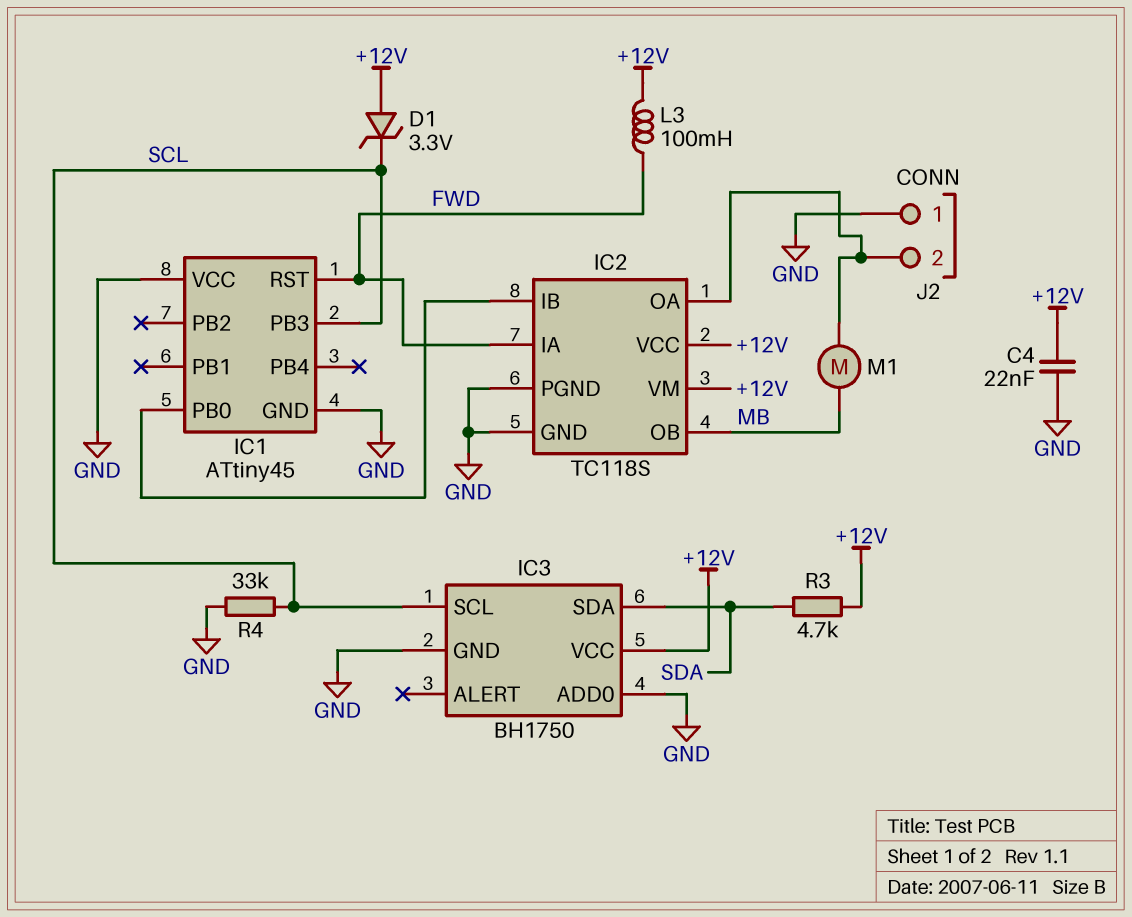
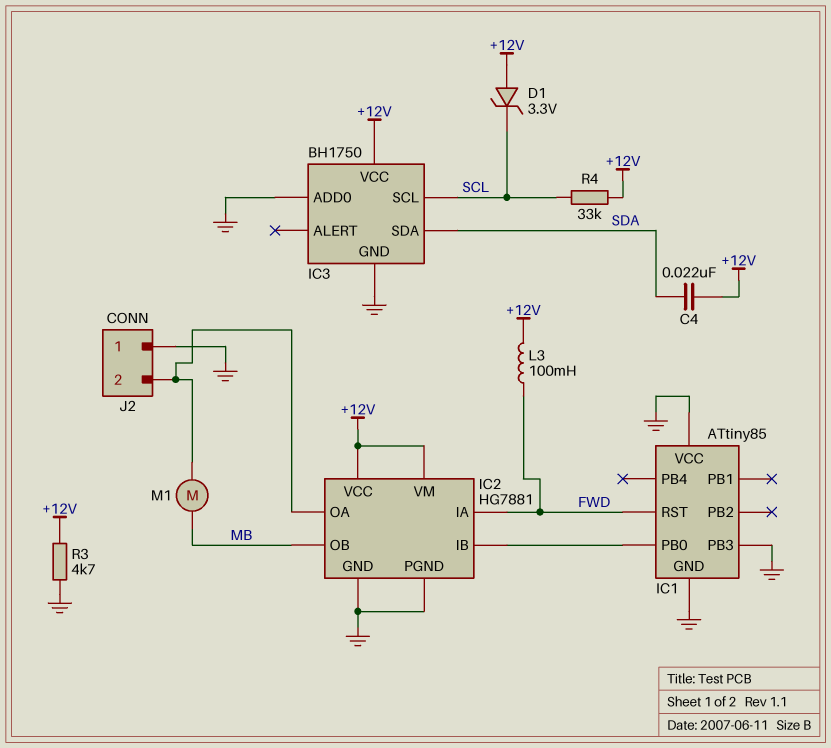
C4: 22nF (+12V, GND) -> 22nF (+12V, SDA)
IC1: ATtiny45 -> ATtiny85
IC1 pin PB3: SCL -> GND
IC2: TC118S -> HG7881
R3: 4.7k (+12V, SDA) -> 4.7k (+12V, GND)
R4: 33k (GND, SCL) -> 33k (+12V, SCL)

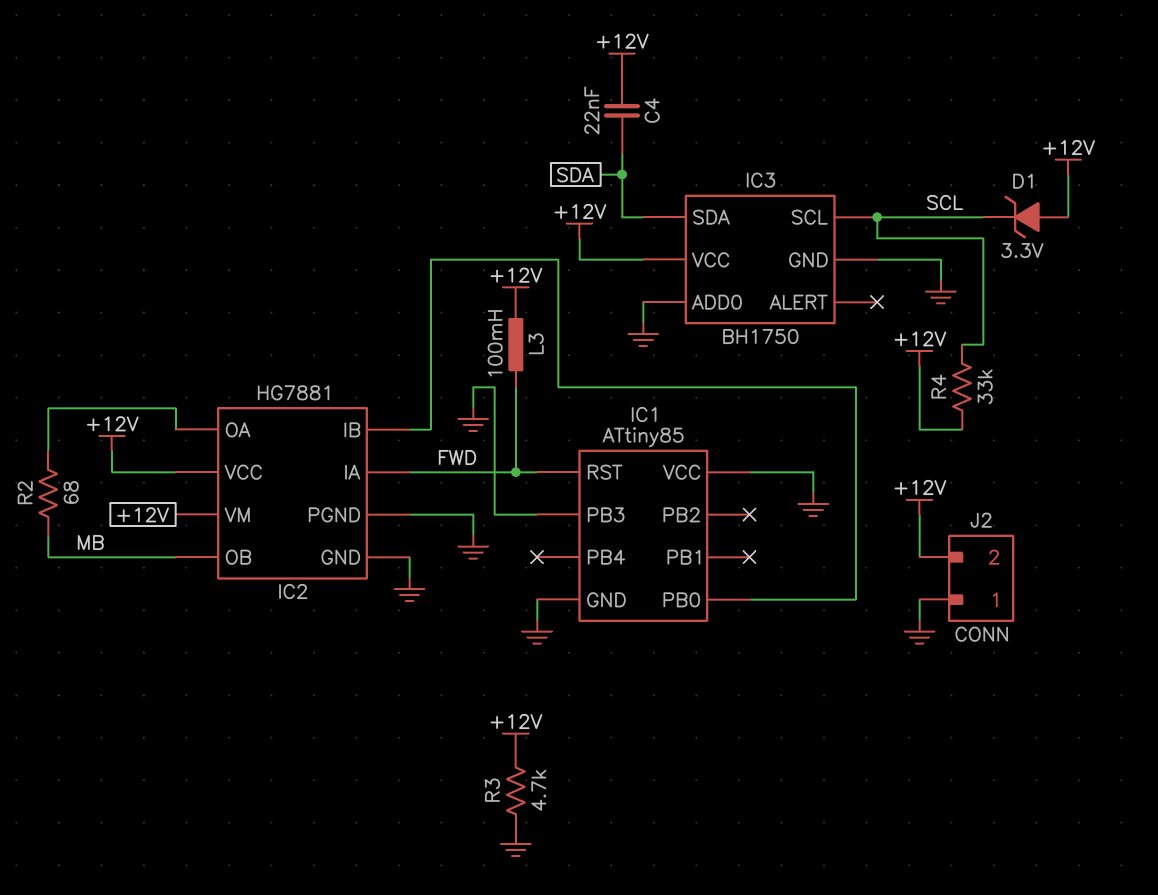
J2 pin 2: IC2/OA -> +12V
M1: motor (IC2/OA, MB) -> none
R2: none -> 68 (IC2/OA, MB)

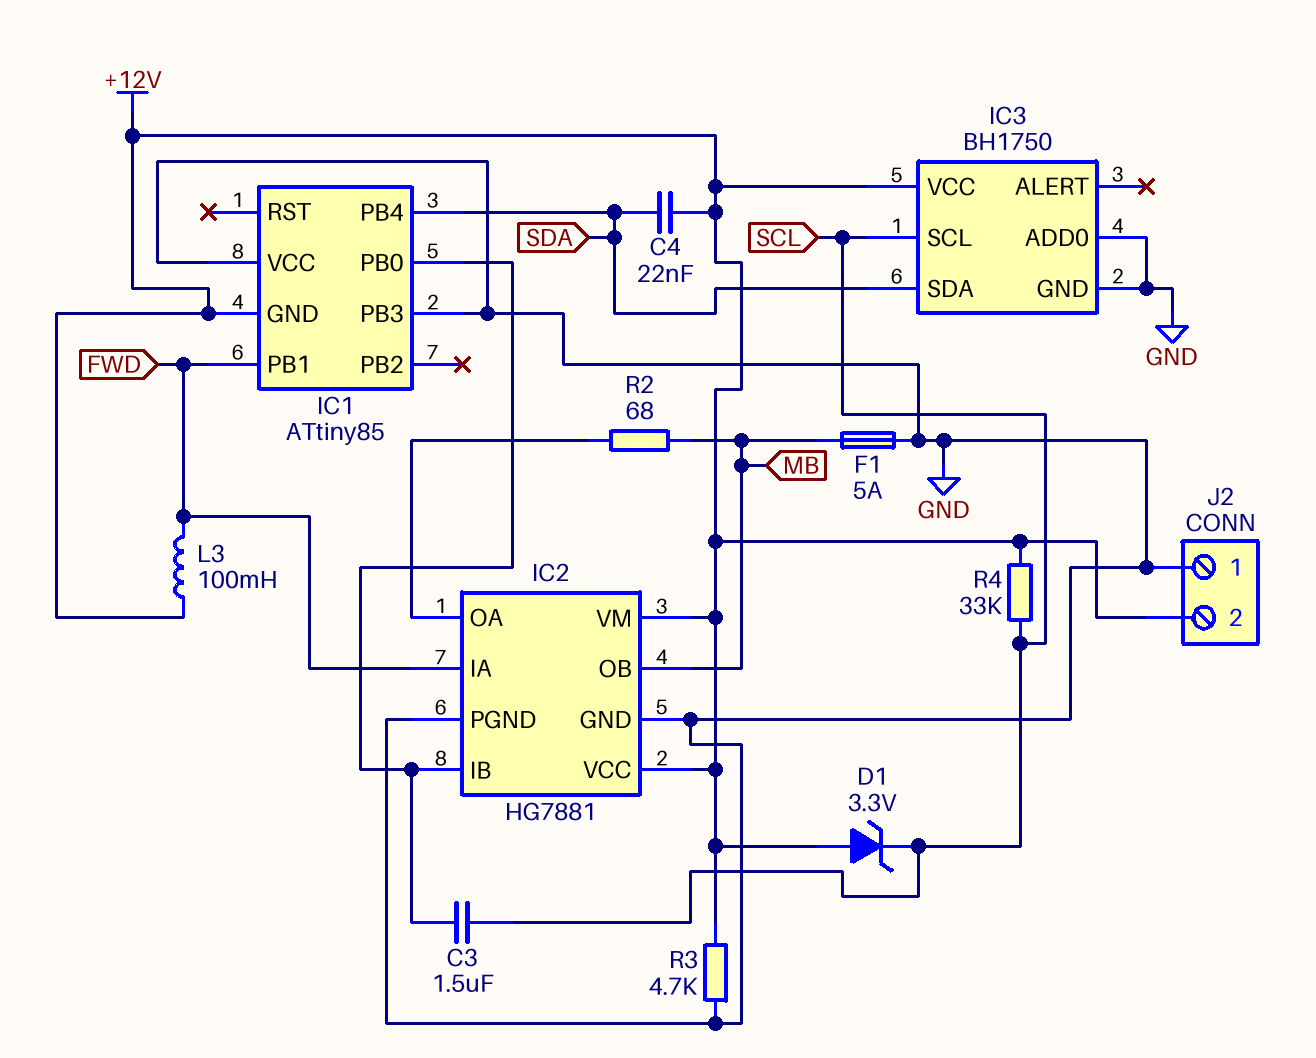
C3: none -> 1.5uF (IC1/PB0, SCL)
F1: none -> 5A (GND, MB)
IC1 pin GND: GND -> +12V
IC1 pin PB1: none -> FWD
IC1 pin PB4: none -> SDA
IC1 pin RST: FWD -> none

